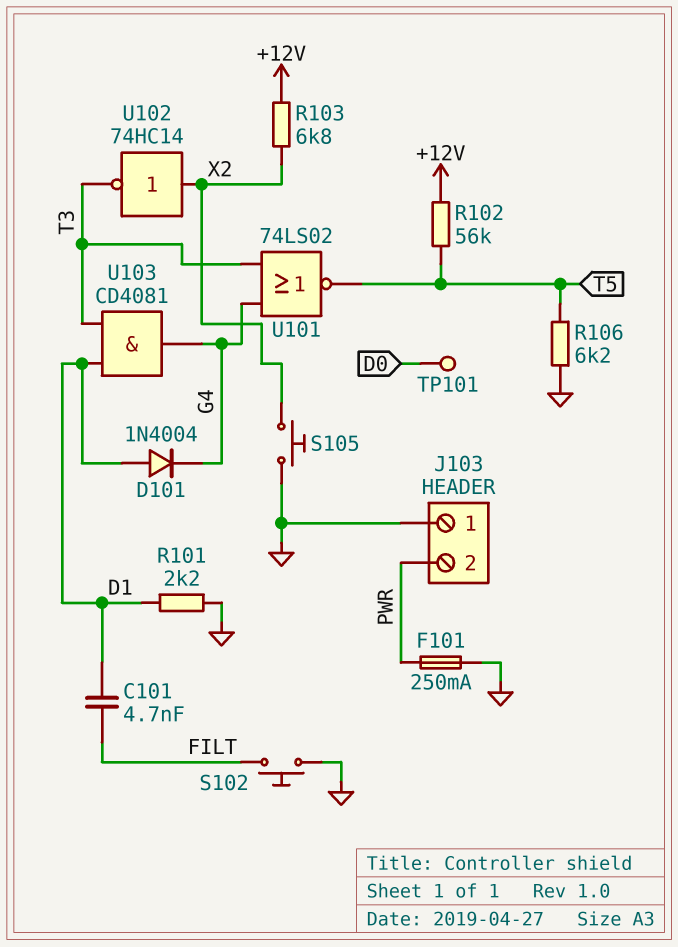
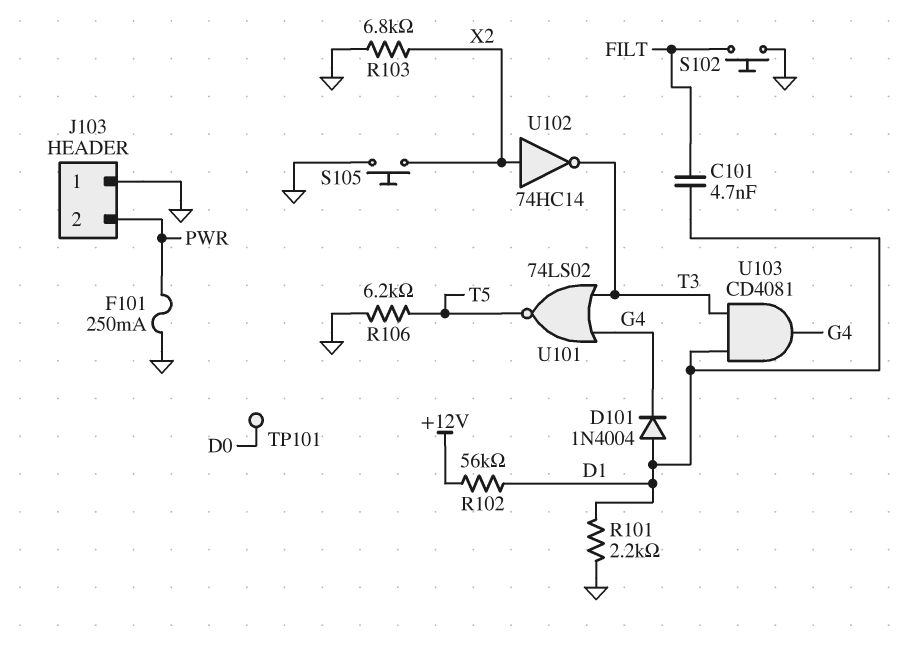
R102: 56k (+12V, T5) -> 56k (+12V, D1)
R103: 6.8k (+12V, X2) -> 6.8k (GND, X2)

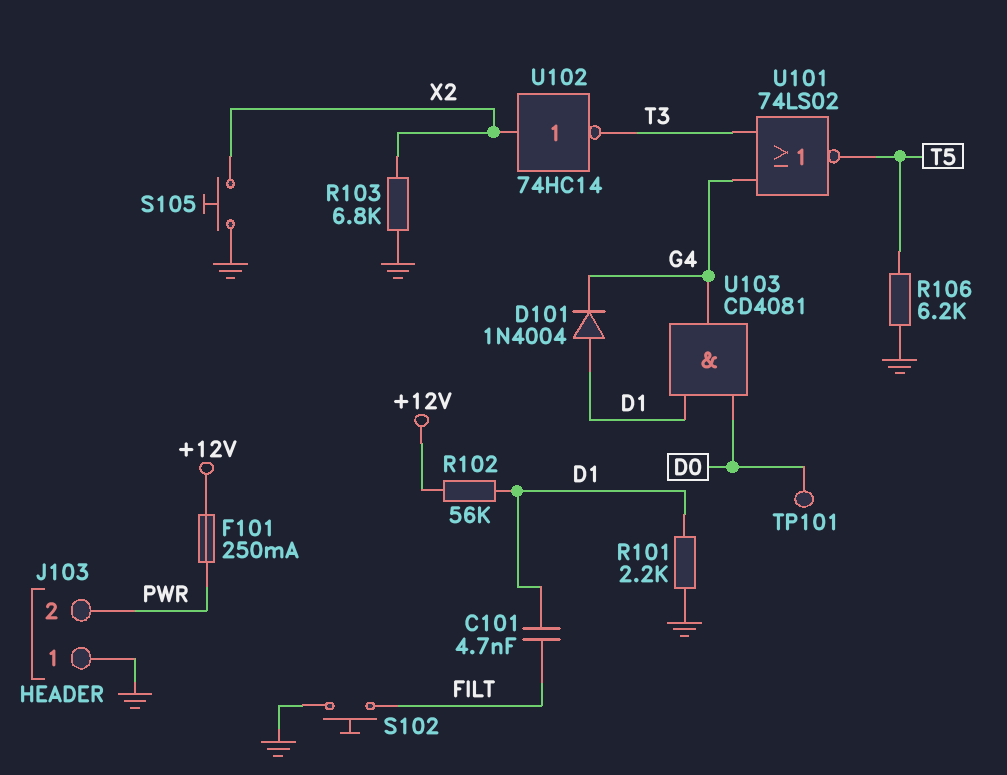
F101: 250mA (GND, PWR) -> 250mA (+12V, PWR)
U103: AND CD4081 (in D1, in T3, out G4) -> AND CD4081 (in D0, in D1, out G4)

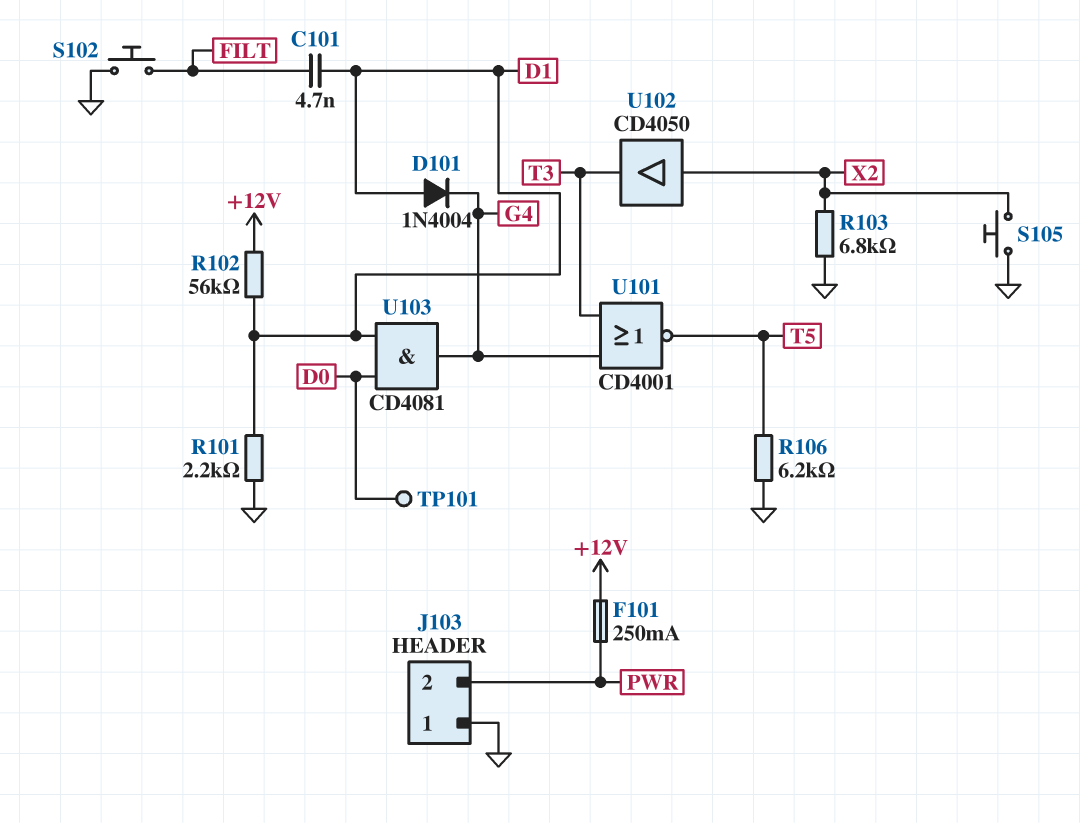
U101: NOR 74LS02 (in G4, in T3, out T5) -> NOR CD4001 (in G4, in T3, out T5)
U102: NOT 74HC14 (in X2, out T3) -> buffer CD4050 (in X2, out T3)

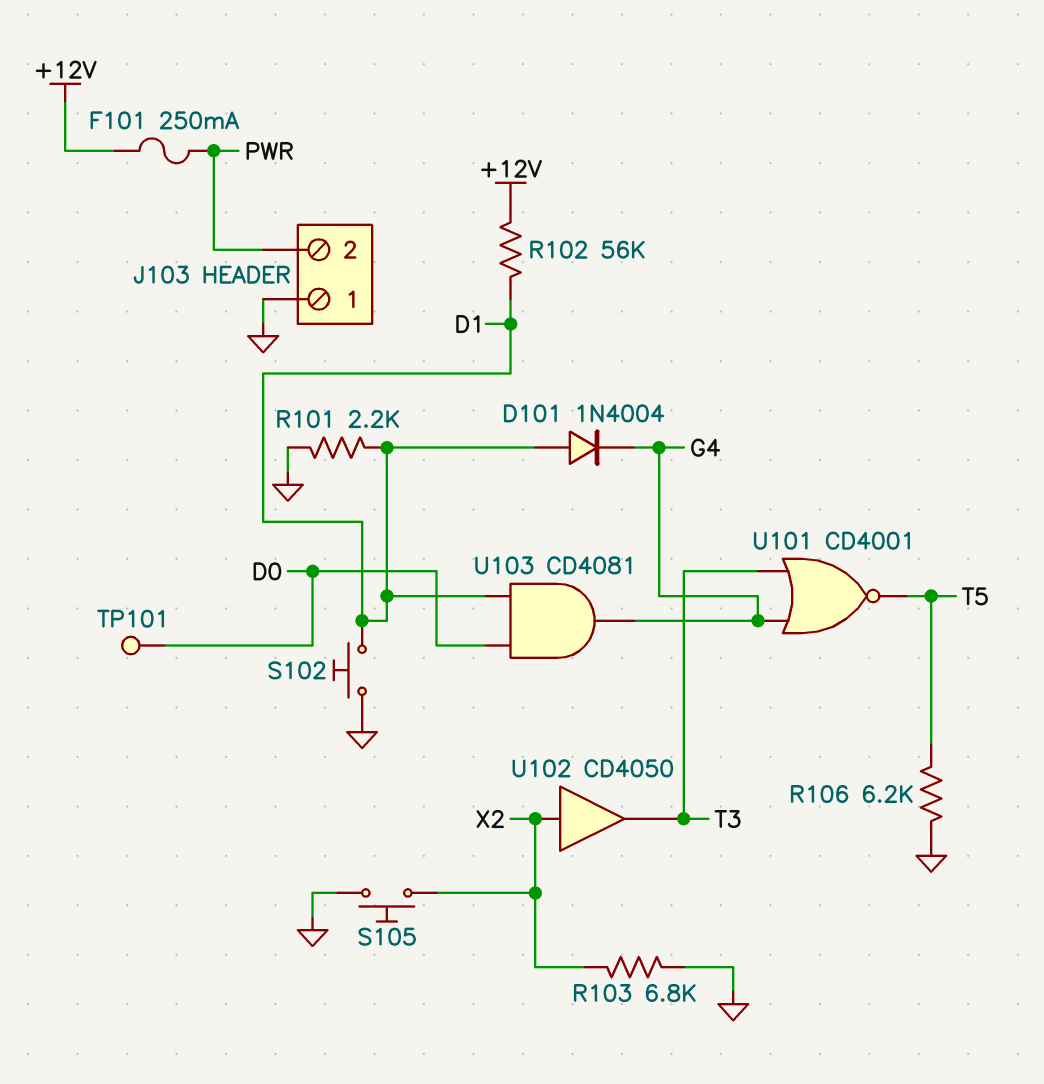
C101: 4.7nF (D1, FILT) -> none
S102: button (FILT, GND) -> button (D1, GND)

